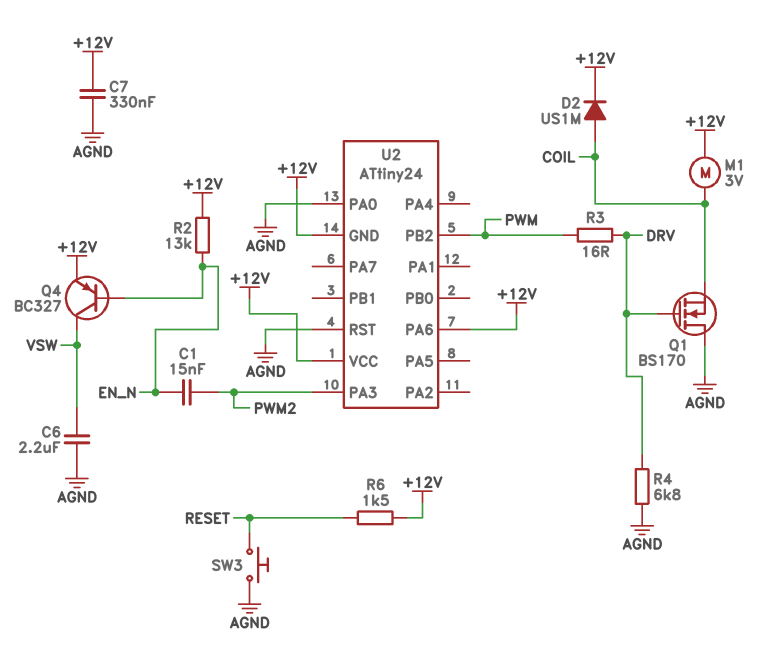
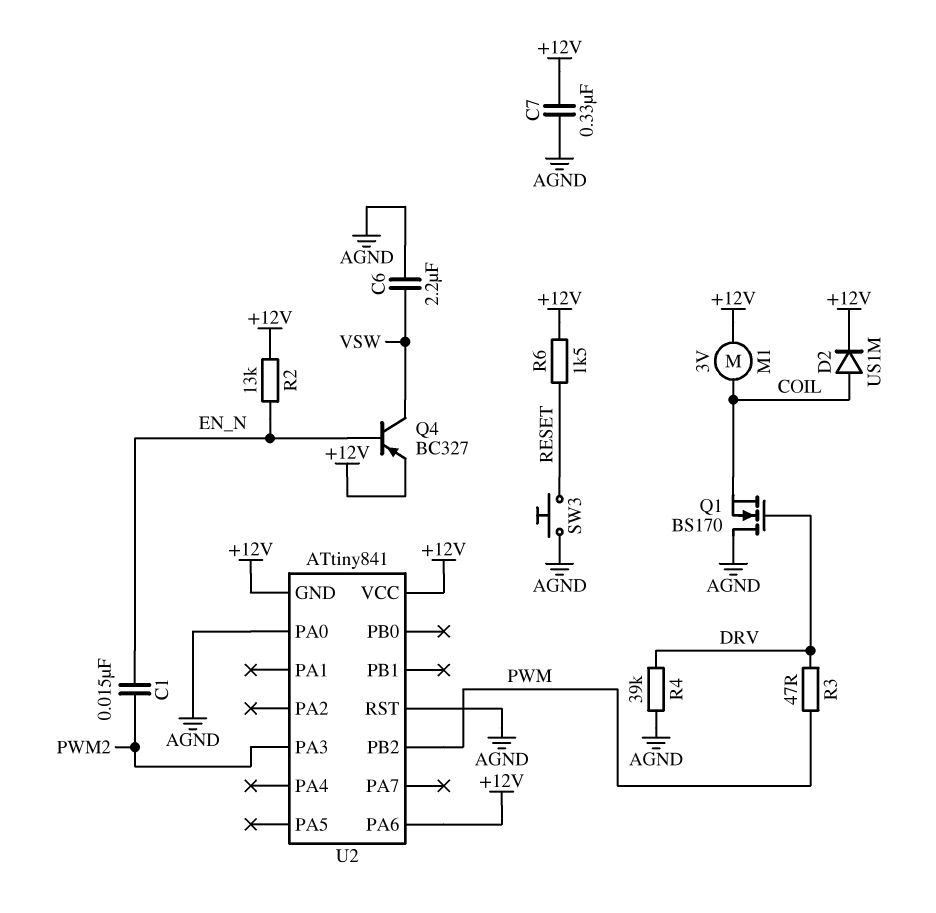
R3: 16 (DRV, PWM) -> 47 (DRV, PWM)
R4: 6.8k (AGND, DRV) -> 39k (AGND, DRV)
U2: ATtiny24 -> ATtiny841

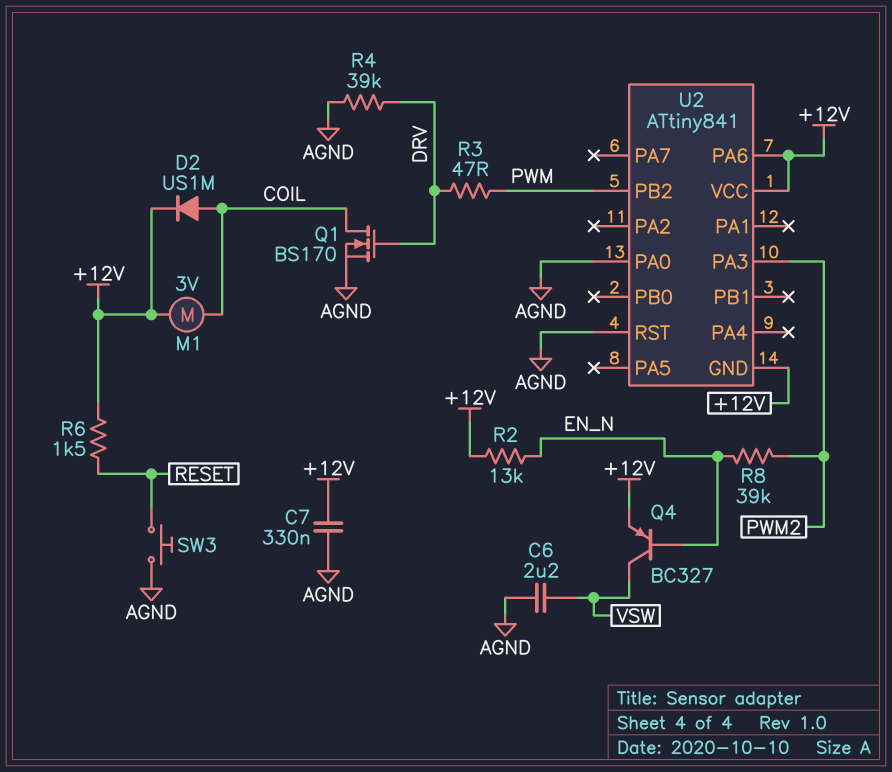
C1: 15nF (EN_N, PWM2) -> none
Q1: NMOS BS170 (G DRV, D AGND, S COIL) -> NMOS BS170 (G DRV, D COIL, S AGND)
R8: none -> 39k (EN_N, PWM2)

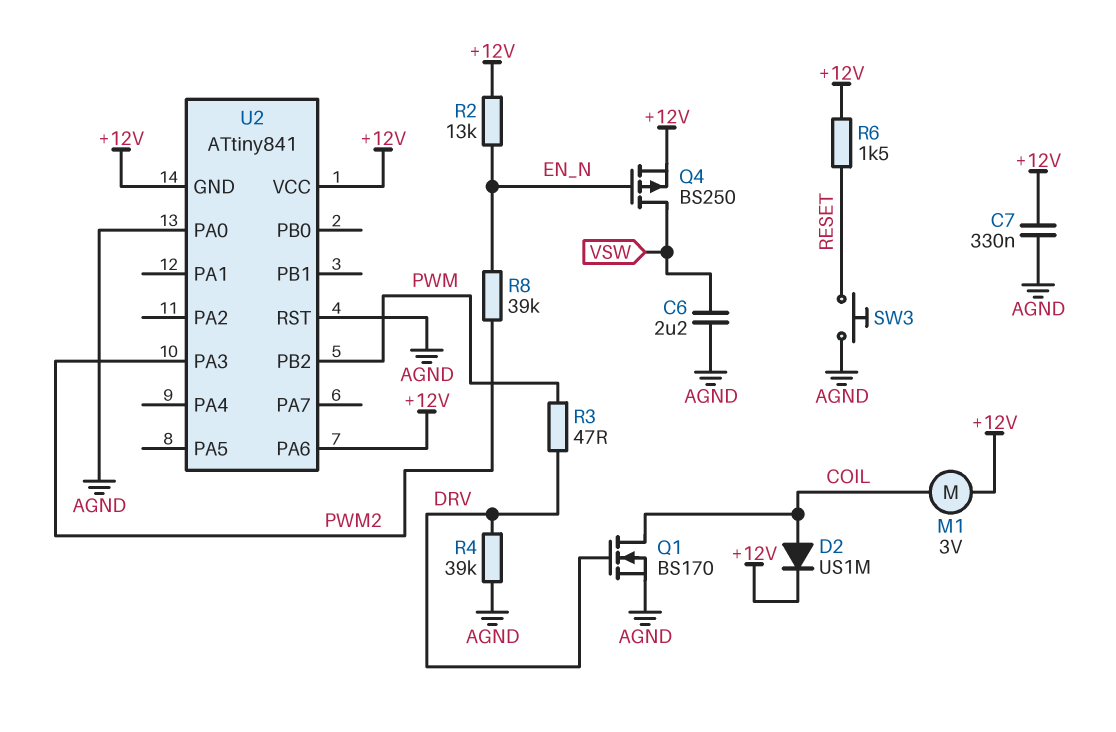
Q4: PNP BC327 (B EN_N, C VSW, E +12V) -> PMOS BS250 (G EN_N, D VSW, S +12V)

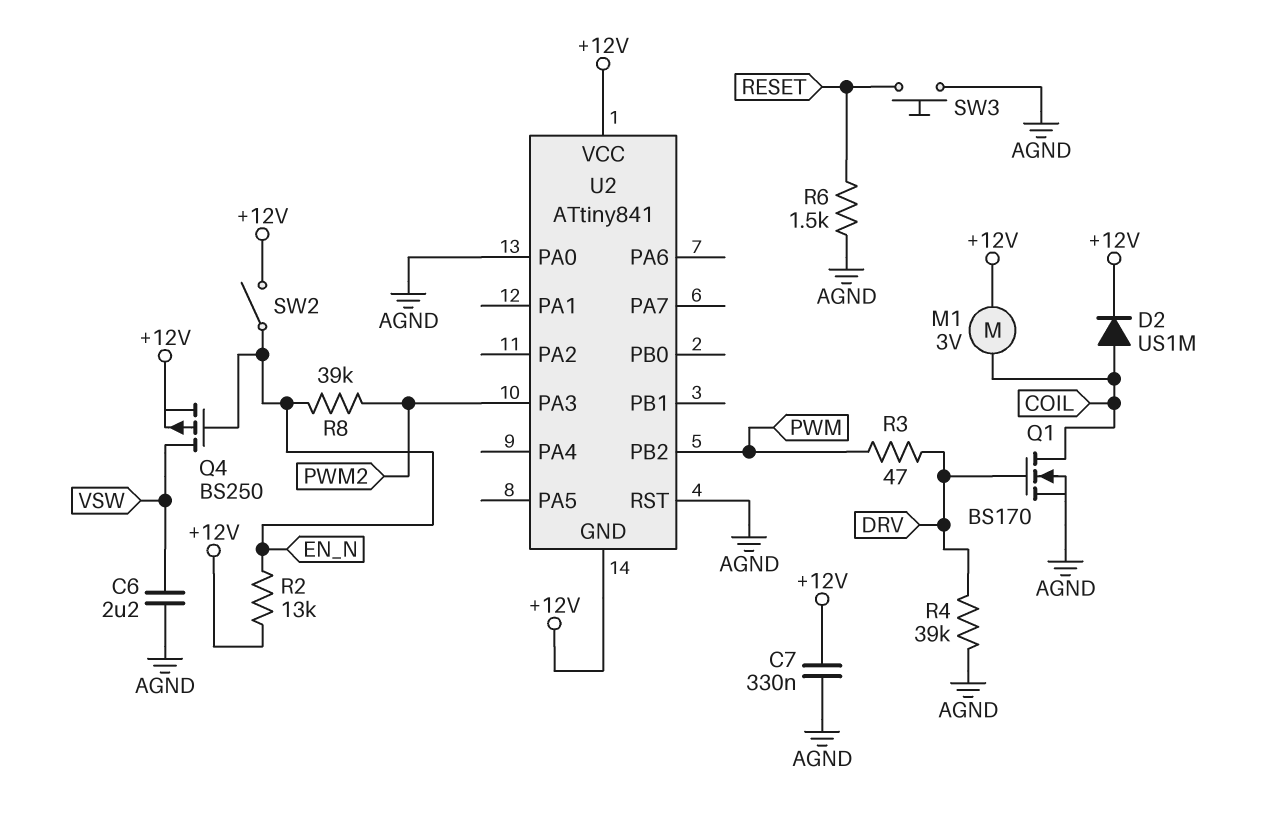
R6: 1.5k (+12V, RESET) -> 1.5k (AGND, RESET)
SW2: none -> switch (+12V, EN_N)
U2 pin PA6: +12V -> none

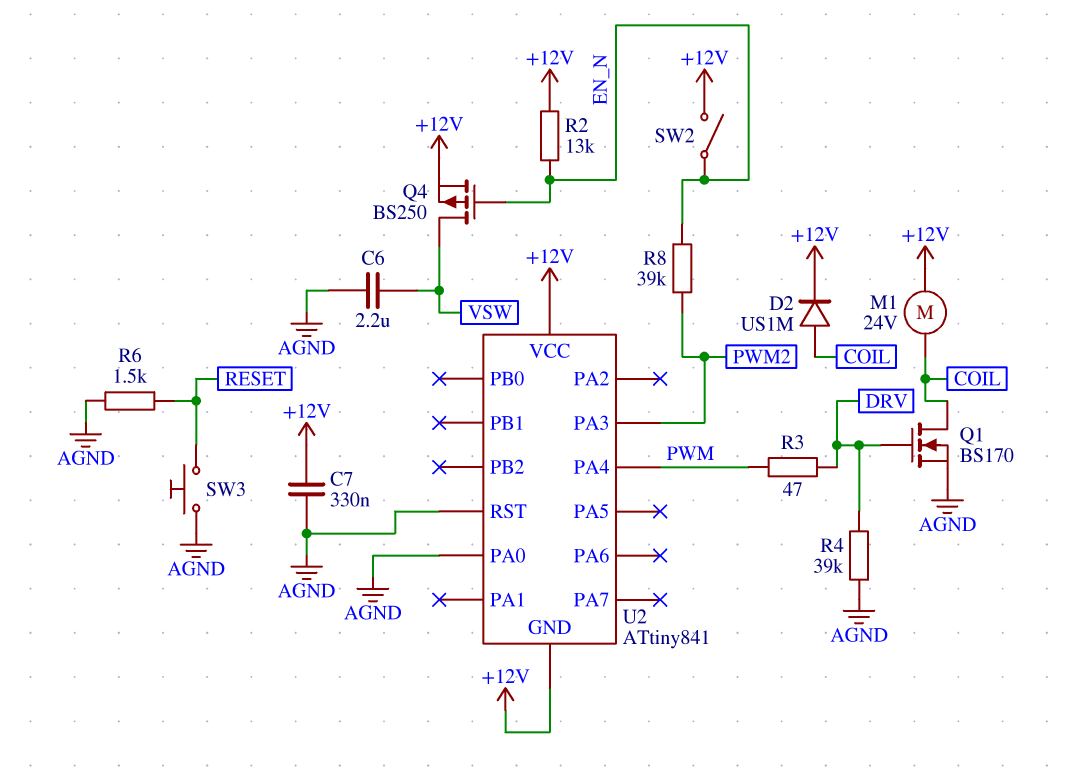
M1: motor 3V (+12V, COIL) -> motor 24V (+12V, COIL)
U2 pin PA4: none -> PWM
U2 pin PB2: PWM -> none

